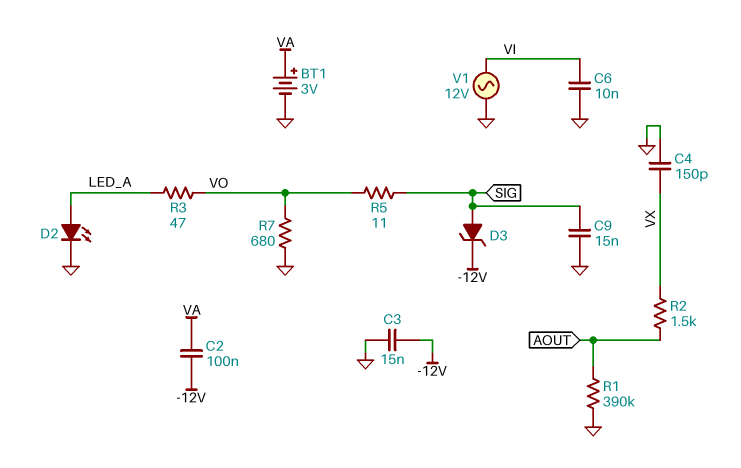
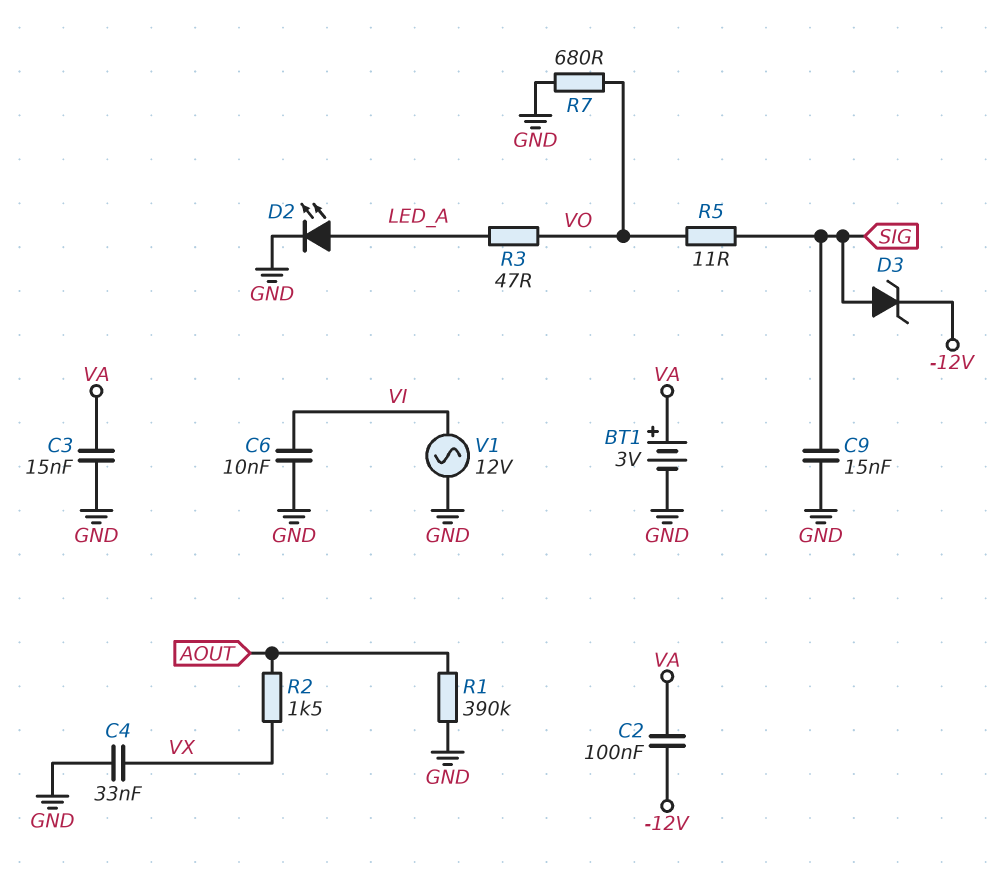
C3: 15nF (-12V, GND) -> 15nF (GND, VA)
C4: 150pF (GND, VX) -> 33nF (GND, VX)

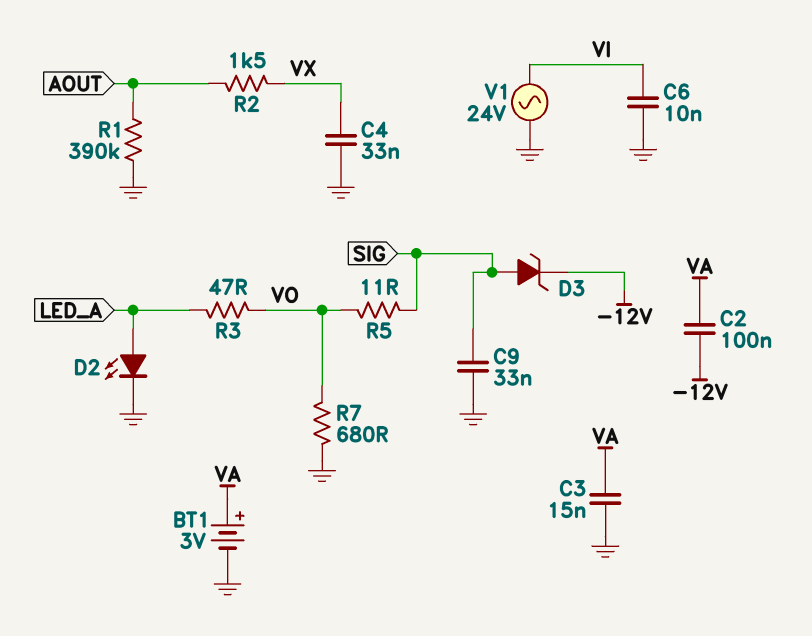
C9: 15nF (GND, SIG) -> 33nF (GND, SIG)
V1: AC 12V (GND, VI) -> AC 24V (GND, VI)

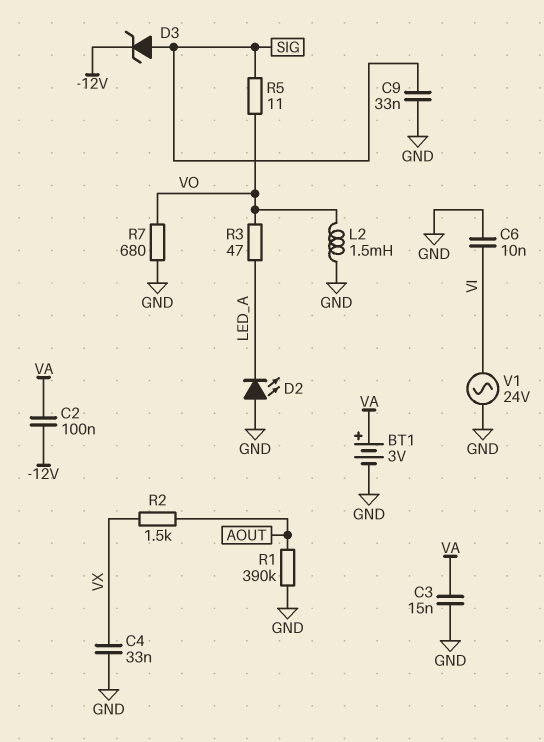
D2: LED (A LED_A, K GND) -> LED (A GND, K LED_A)
L2: none -> 1.5mH (GND, VO)

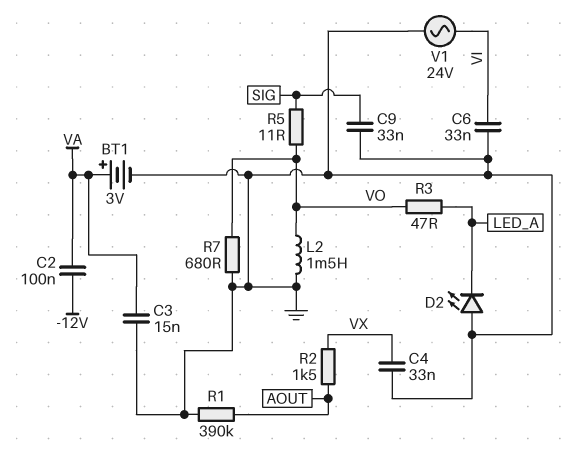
C6: 10nF (GND, VI) -> 33nF (GND, VI)
D3: zener (A SIG, K -12V) -> none

